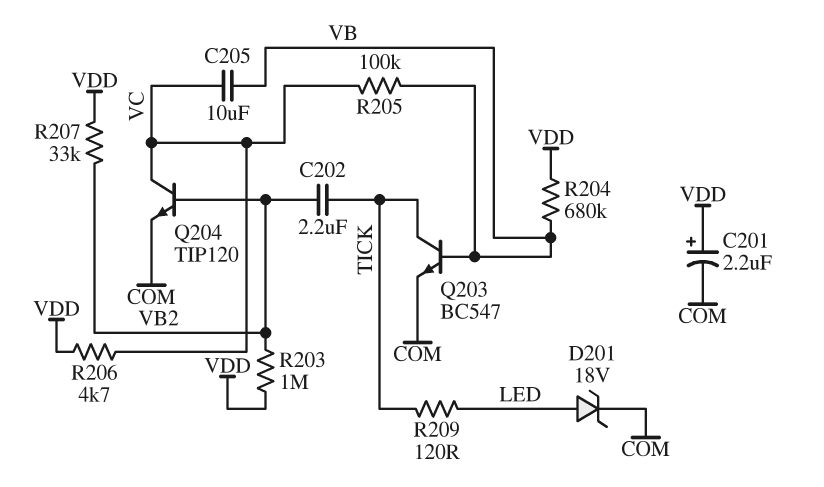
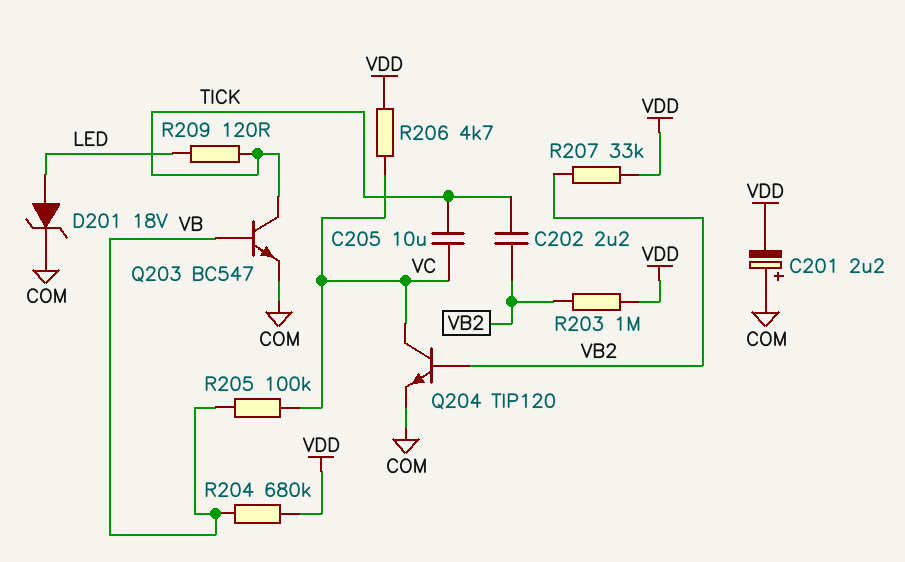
C201: 2.2uF (plus VDD, minus COM) -> 2.2uF (plus COM, minus VDD)
C205: 10uF (VB, VC) -> 10uF (TICK, VC)

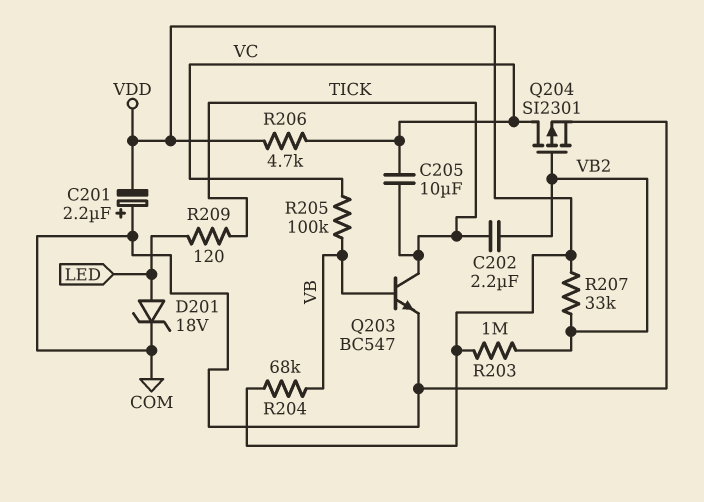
Q204: NPN TIP120 (B VB2, C VC, E COM) -> PMOS SI2301 (G VB2, D VC, S COM)
R204: 680k (VB, VDD) -> 68k (VB, VDD)

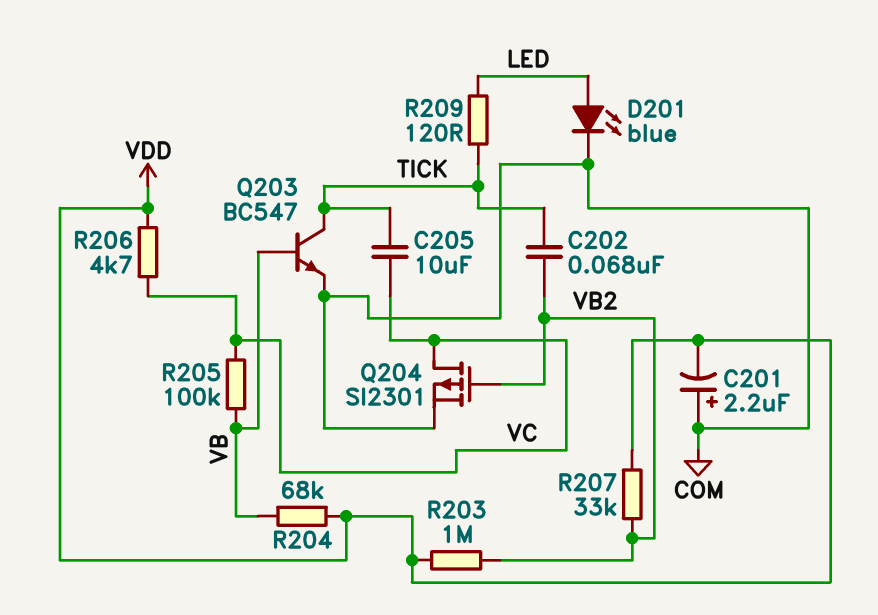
C202: 2.2uF (TICK, VB2) -> 68nF (TICK, VB2)
D201: zener 18V (A LED, K COM) -> LED blue (A LED, K COM)

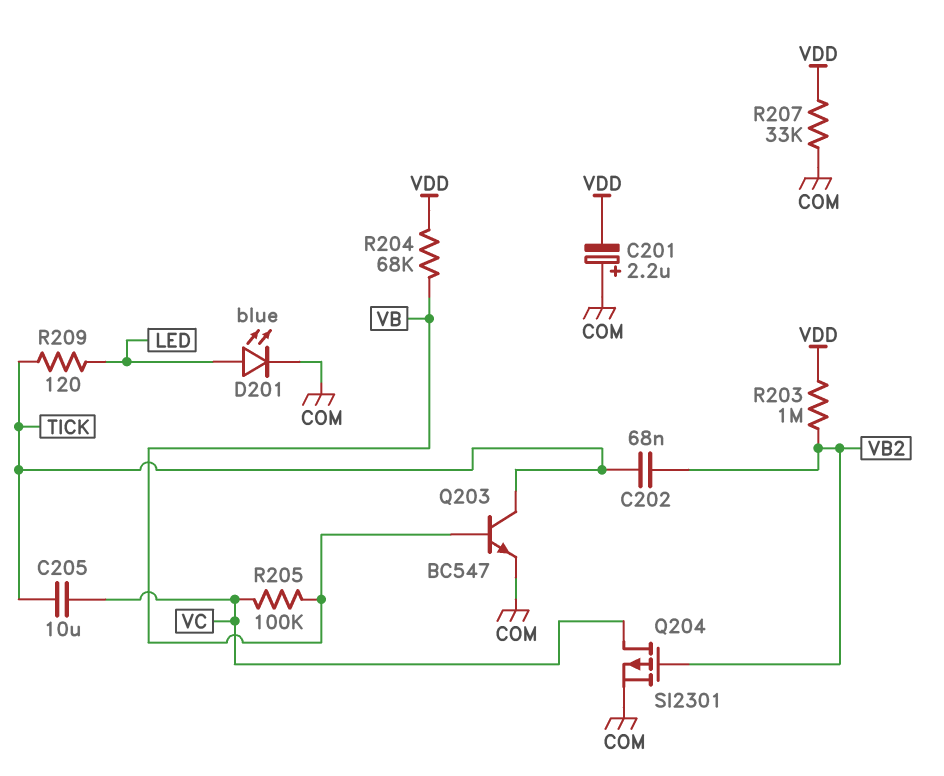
R206: 4.7k (VC, VDD) -> none
R207: 33k (VB2, VDD) -> 33k (COM, VDD)

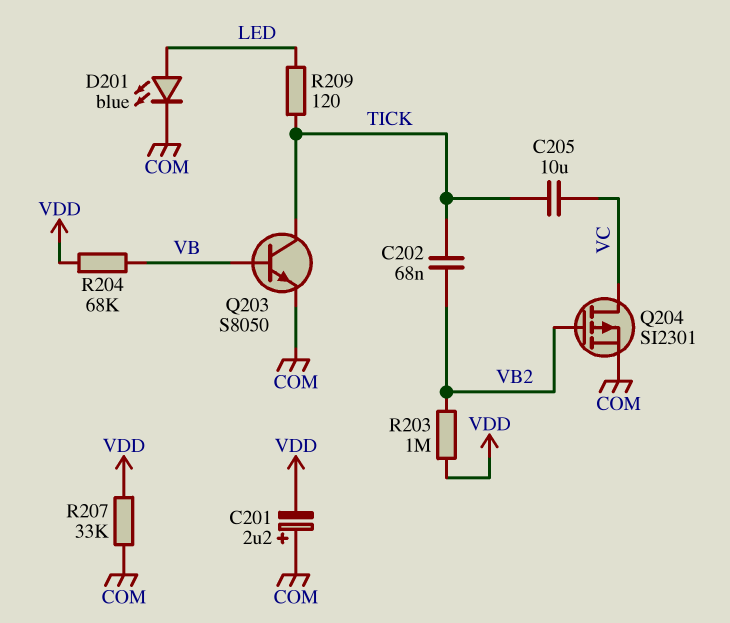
Q203: NPN BC547 (B VB, C TICK, E COM) -> NPN S8050 (B VB, C TICK, E COM)
R205: 100k (VB, VC) -> none

